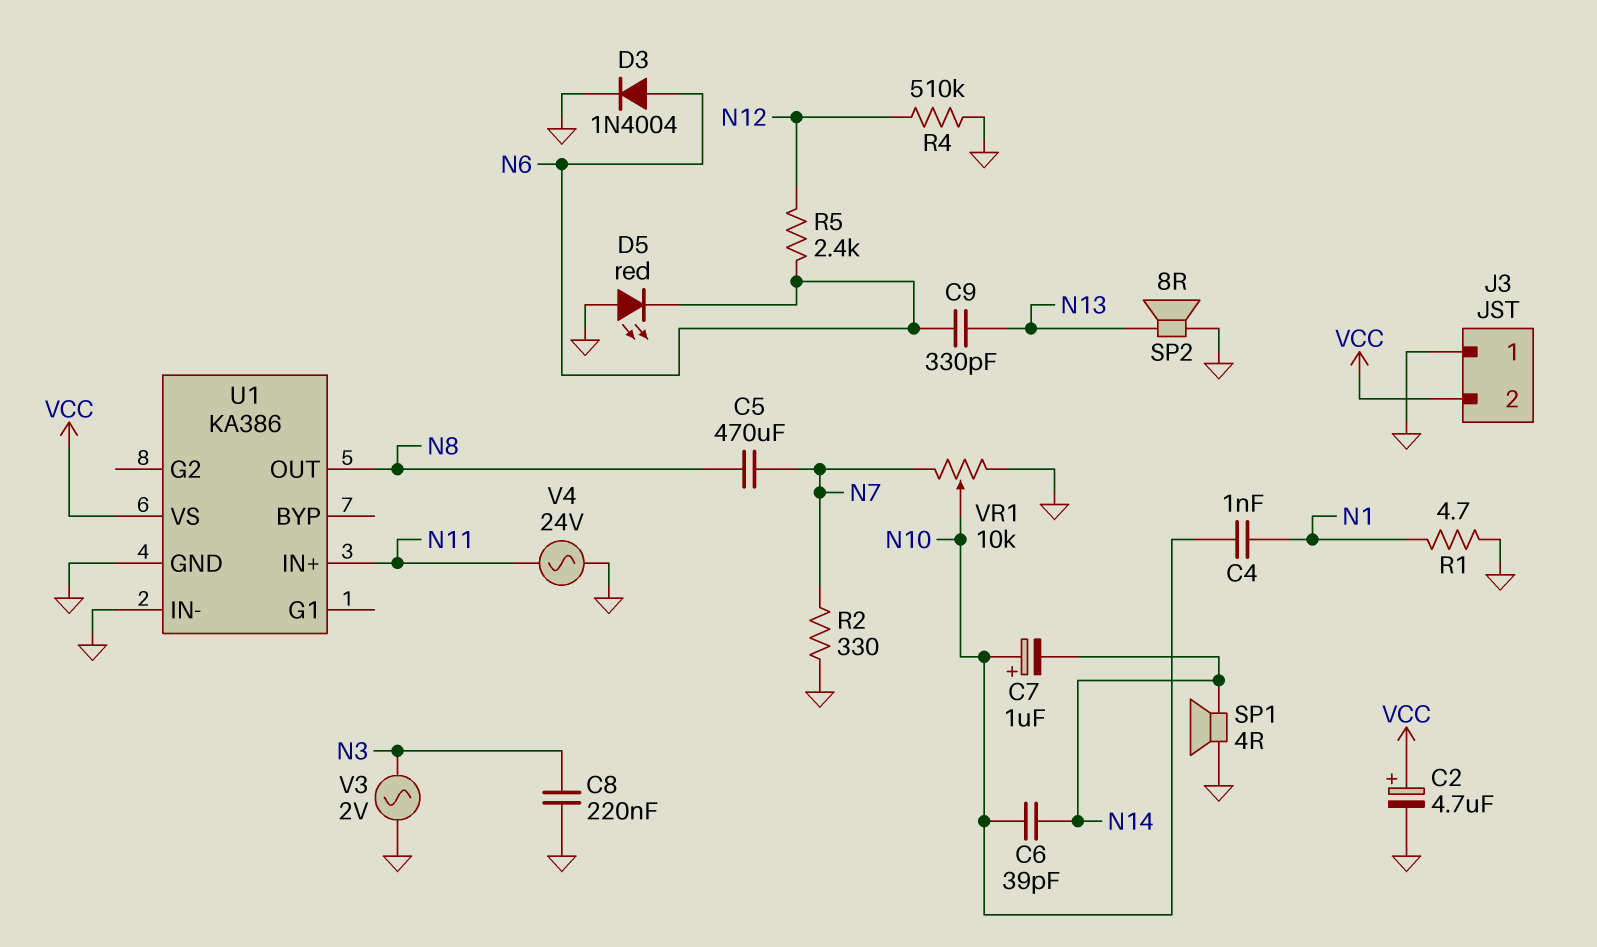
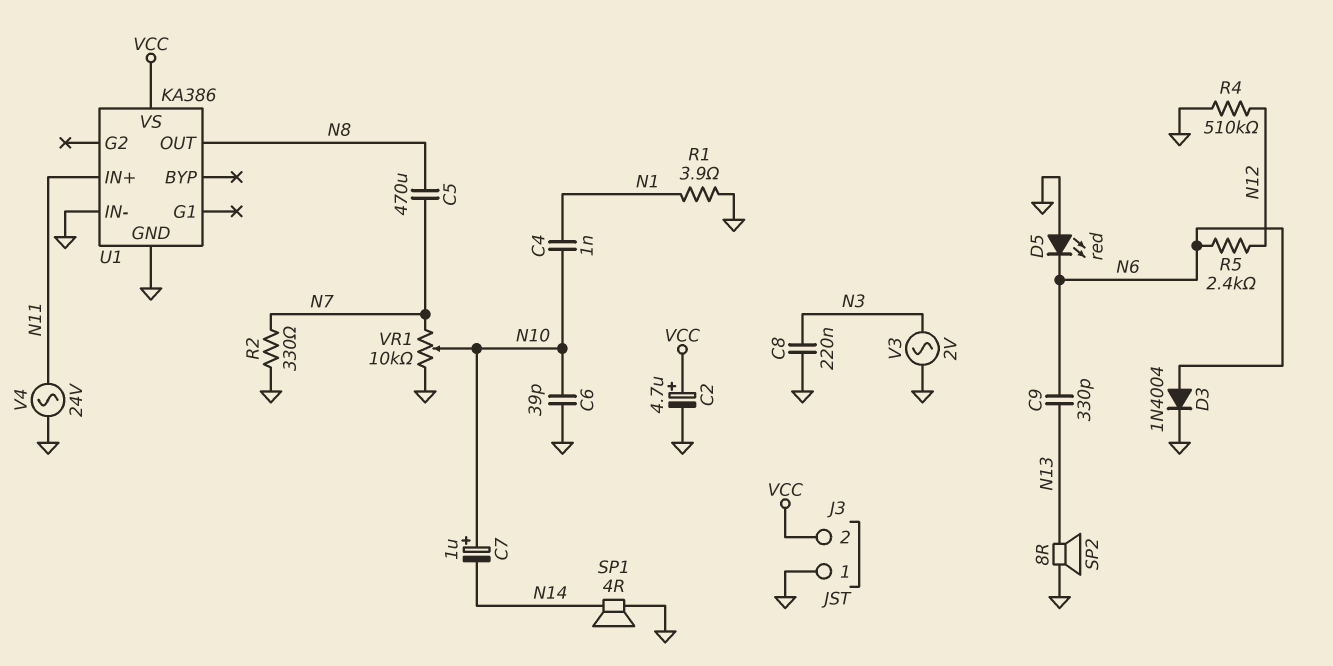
C6: 39pF (N10, N14) -> 39pF (GND, N10)
R1: 4.7 (GND, N1) -> 3.9 (GND, N1)

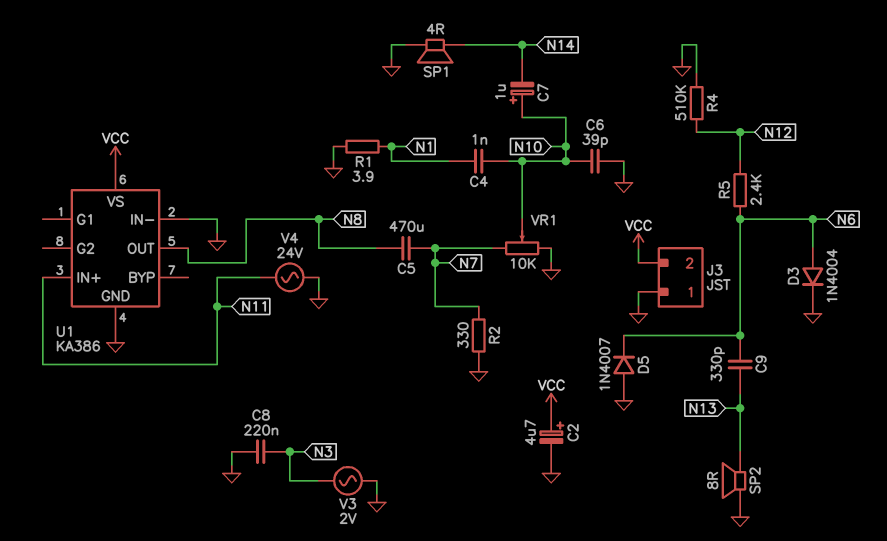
D5: LED red (A GND, K N6) -> diode 1N4007 (A GND, K N6)

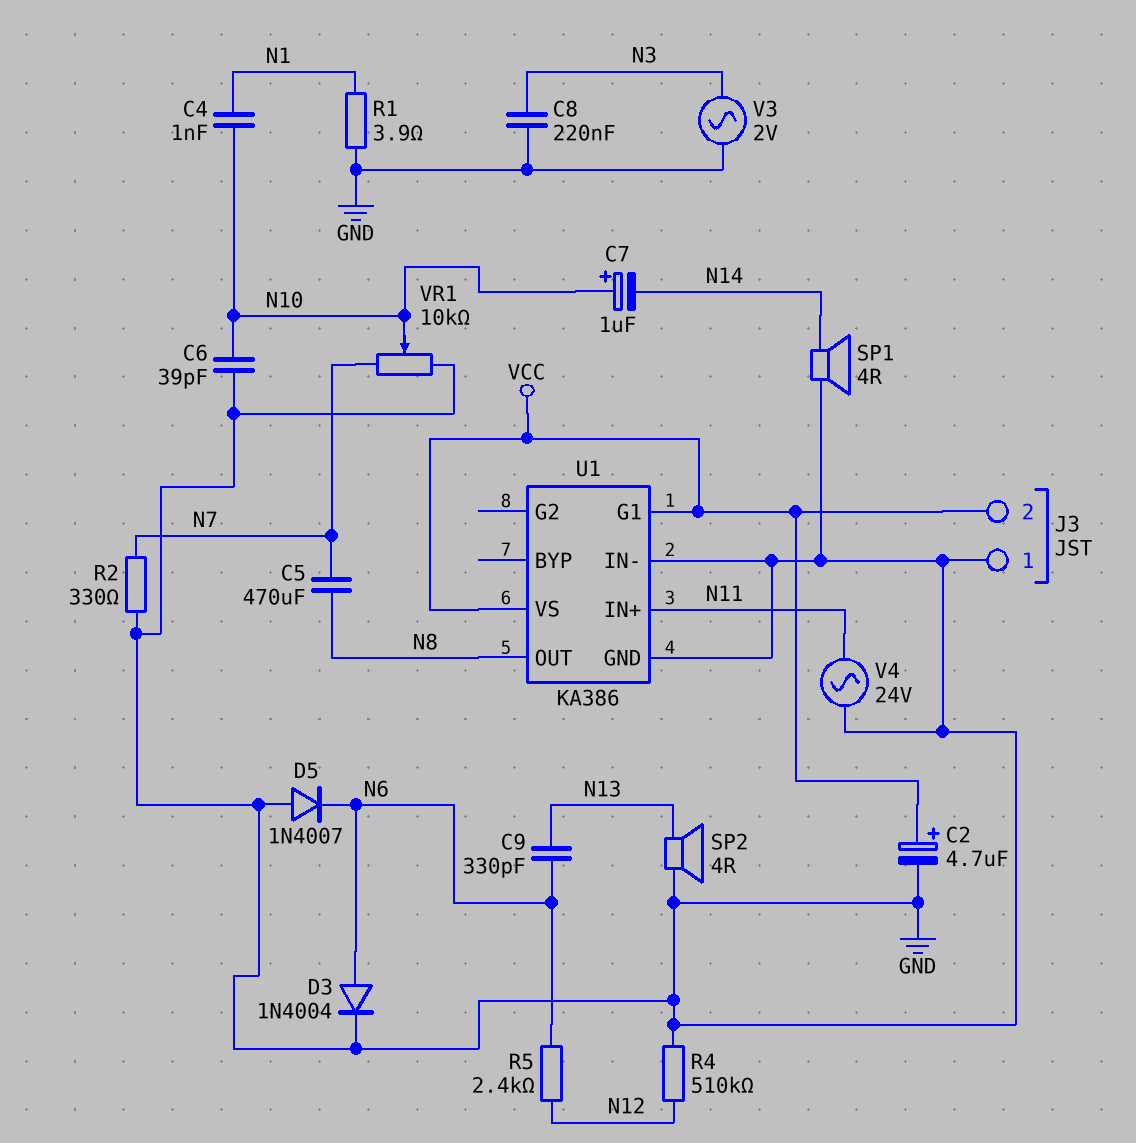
SP2: speaker 8R (GND, N13) -> speaker 4R (GND, N13)
U1 pin G1: none -> VCC

